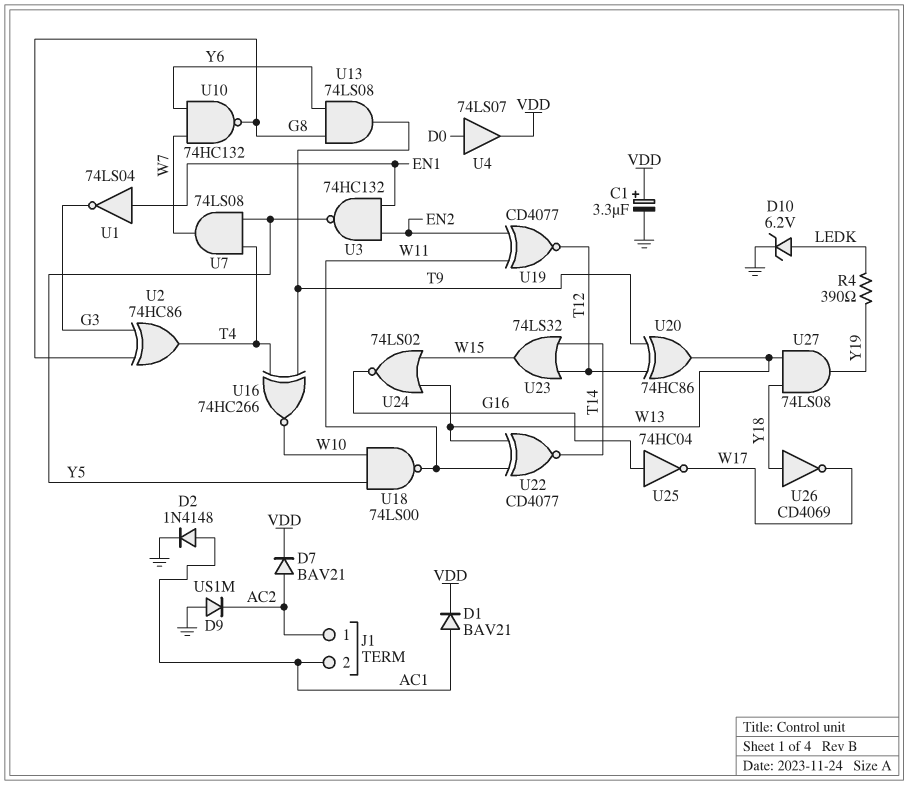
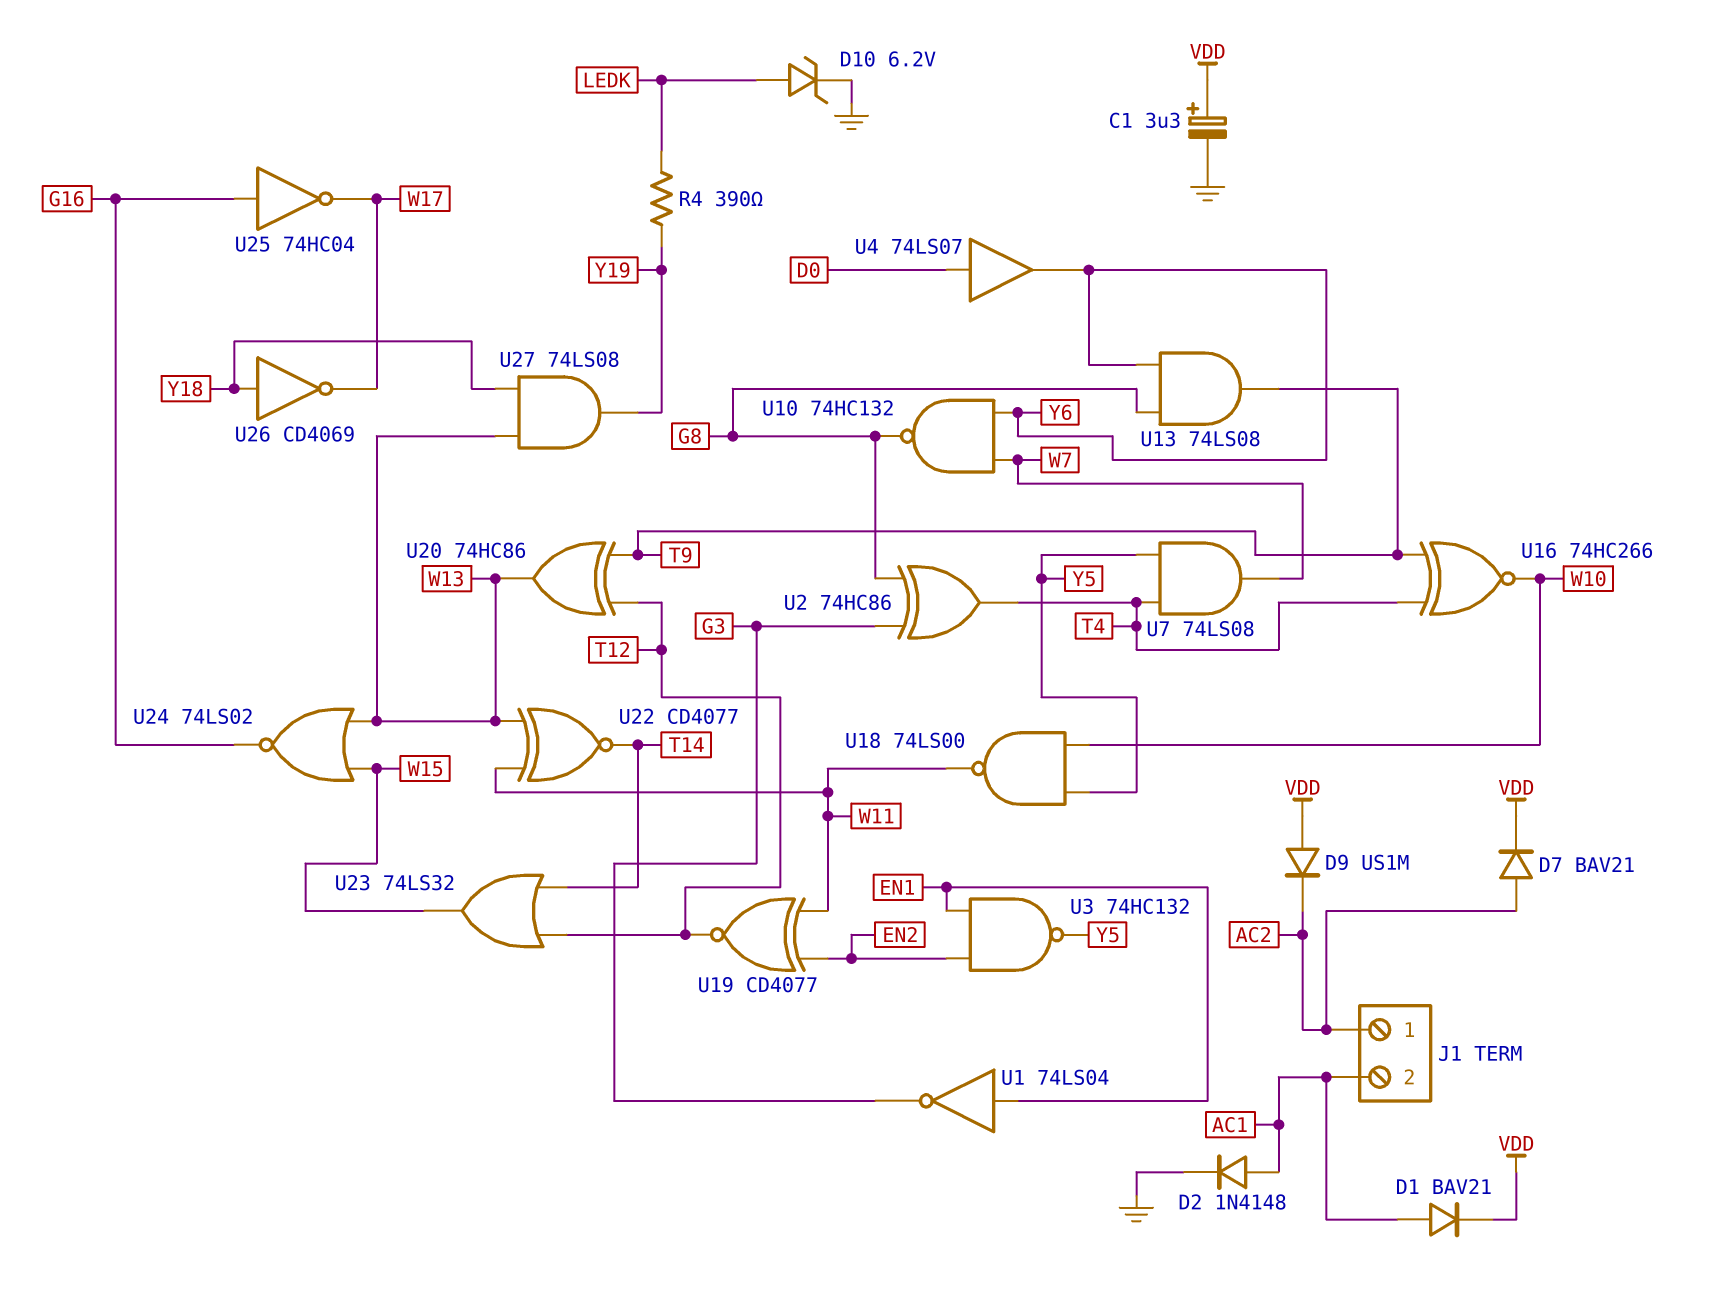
D9: diode US1M (A GND, K AC2) -> diode US1M (A VDD, K AC2)
U4: buffer 74LS07 (in D0, out VDD) -> buffer 74LS07 (in D0, out Y6)

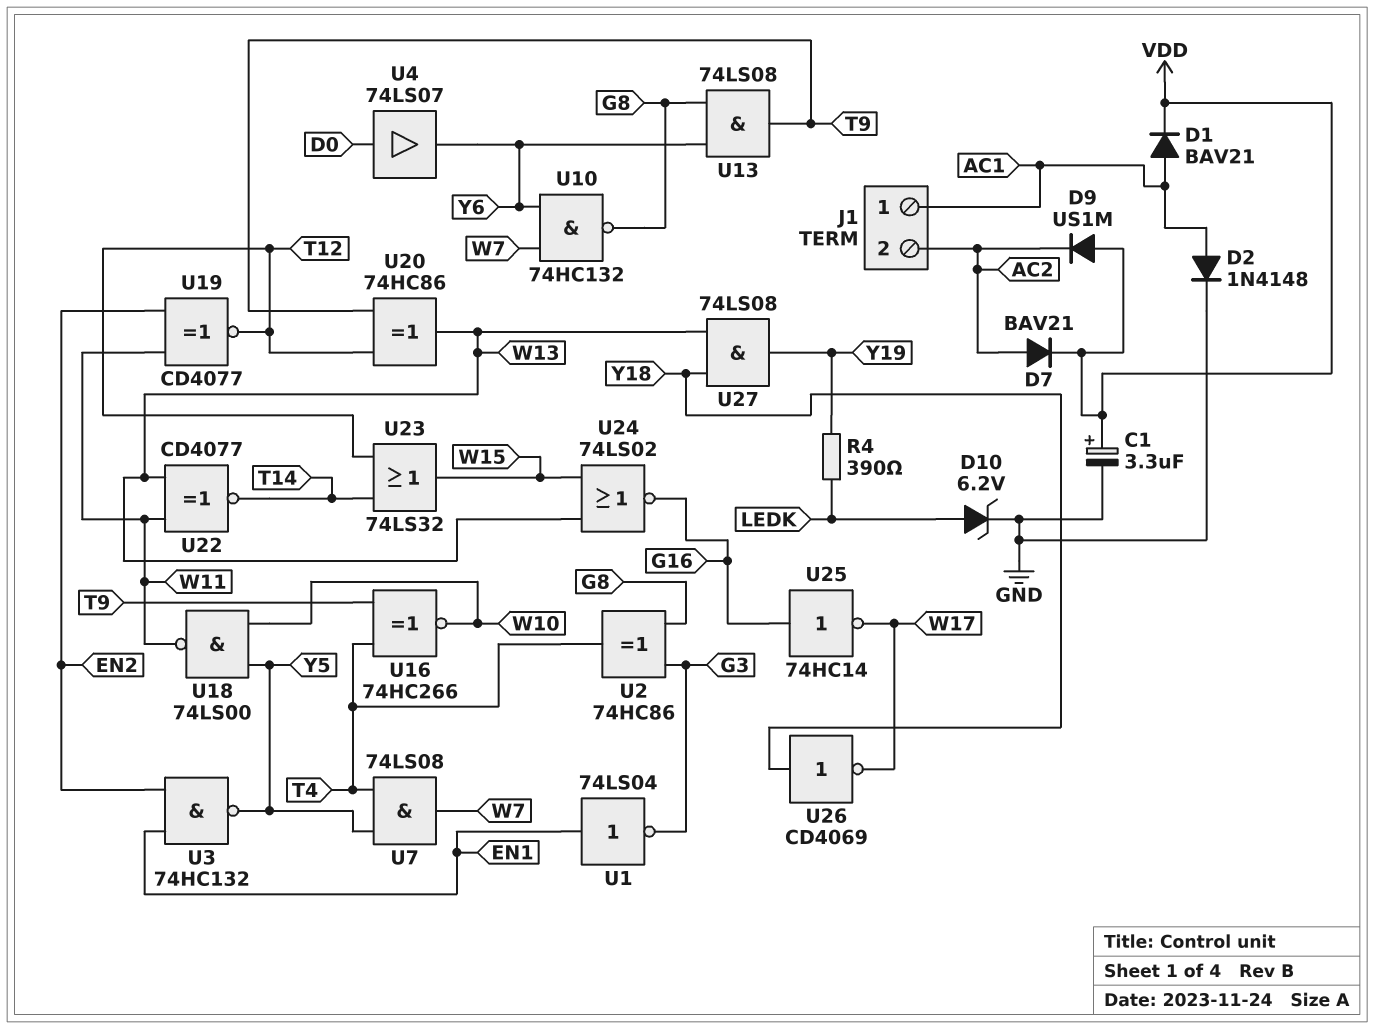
J1 pin 1: AC2 -> AC1
J1 pin 2: AC1 -> AC2
U25: NOT 74HC04 (in G16, out W17) -> NOT 74HC14 (in G16, out W17)

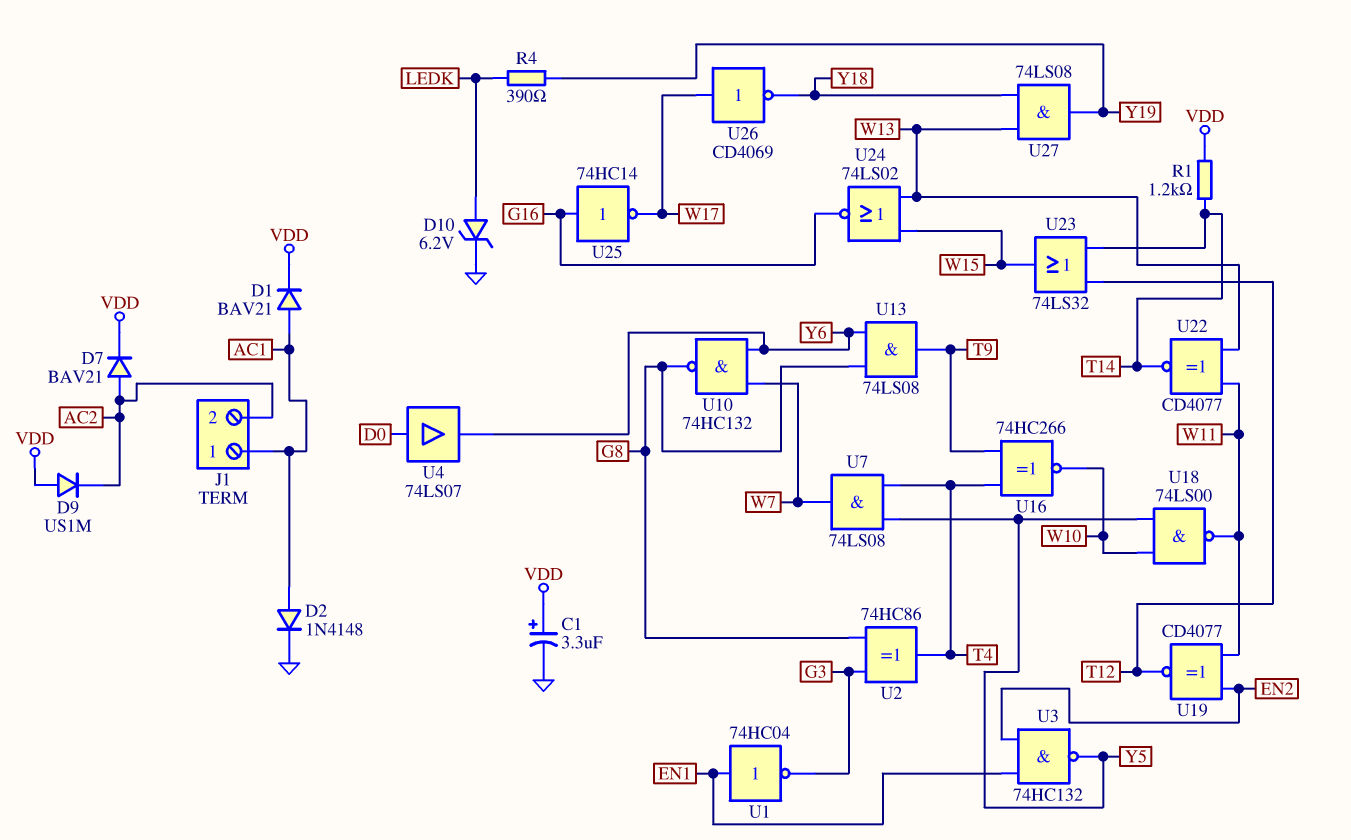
R1: none -> 1.2k (T14, VDD)
U1: NOT 74LS04 (in EN1, out G3) -> NOT 74HC04 (in EN1, out G3)
U20: XOR 74HC86 (in T9, in T12, out W13) -> none
U26: NOT CD4069 (in Y18, out W17) -> NOT CD4069 (in W17, out Y18)

